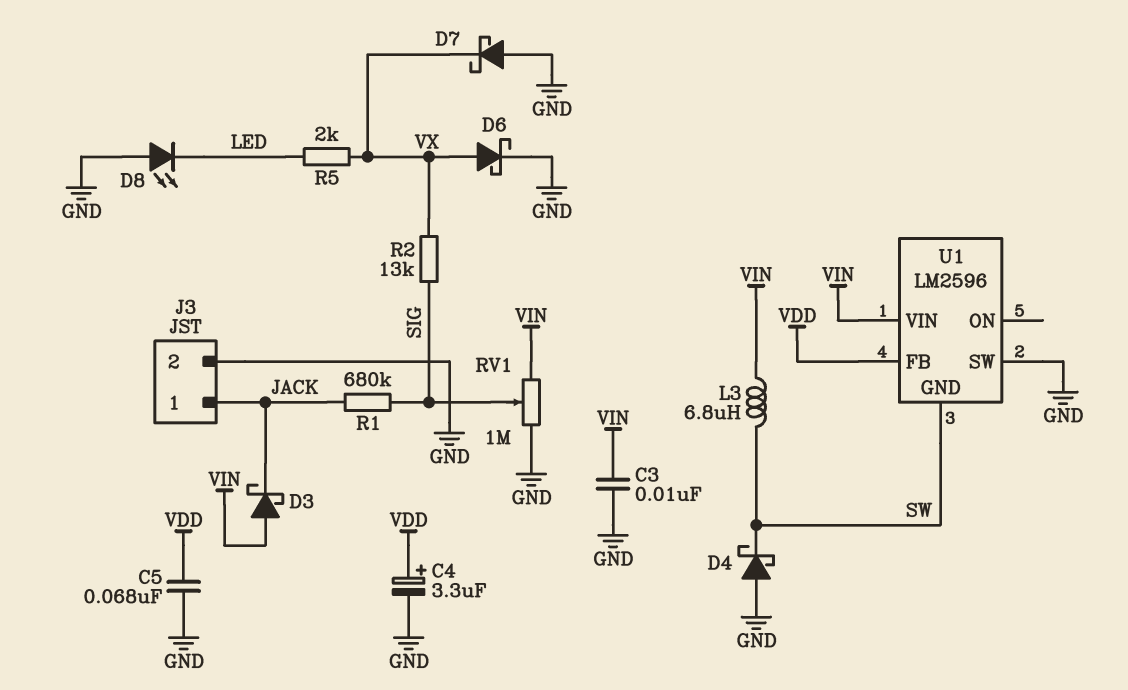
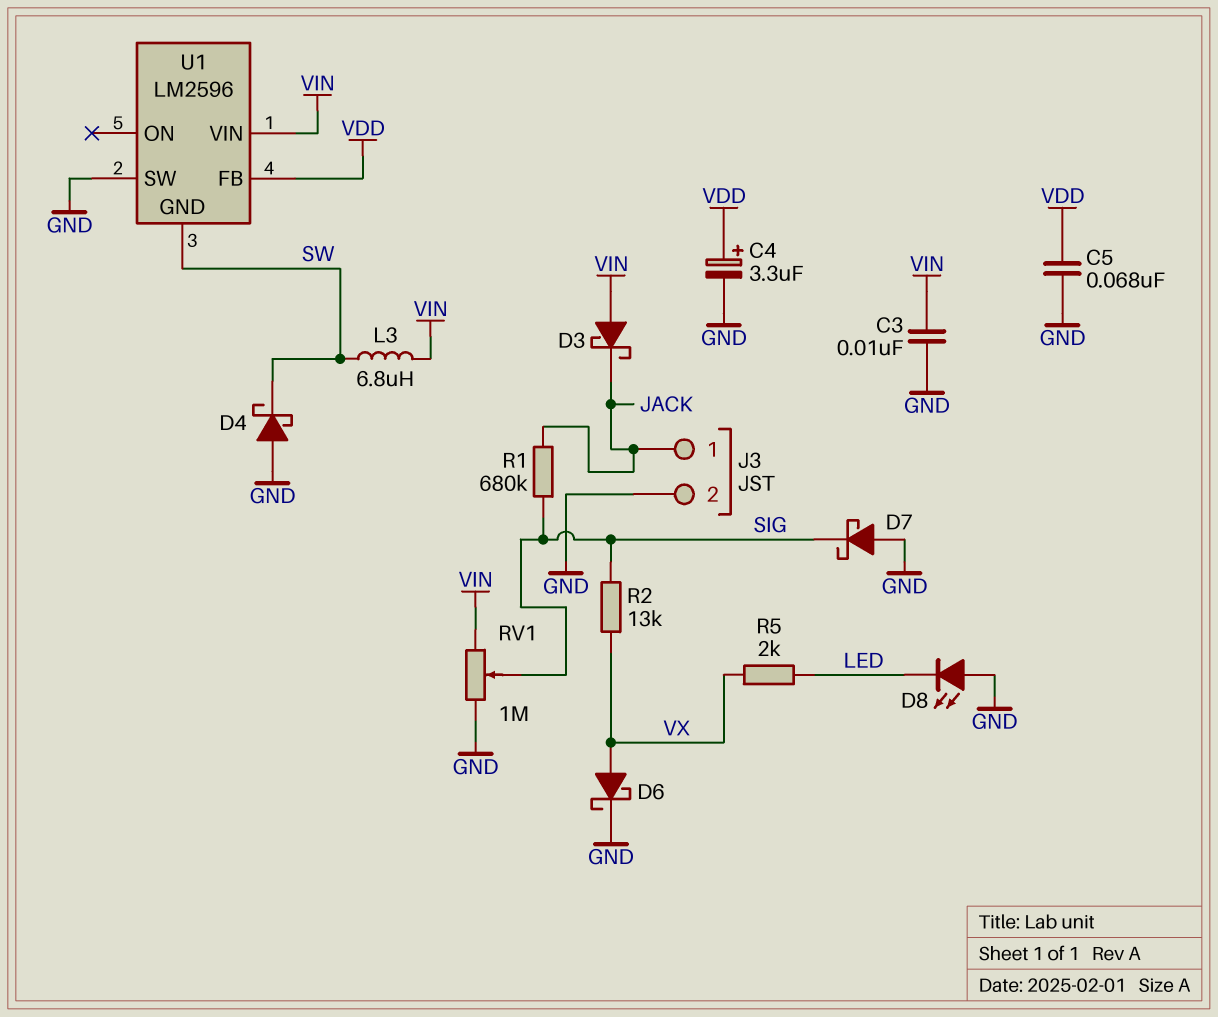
D7: schottky (A GND, K VX) -> schottky (A GND, K SIG)

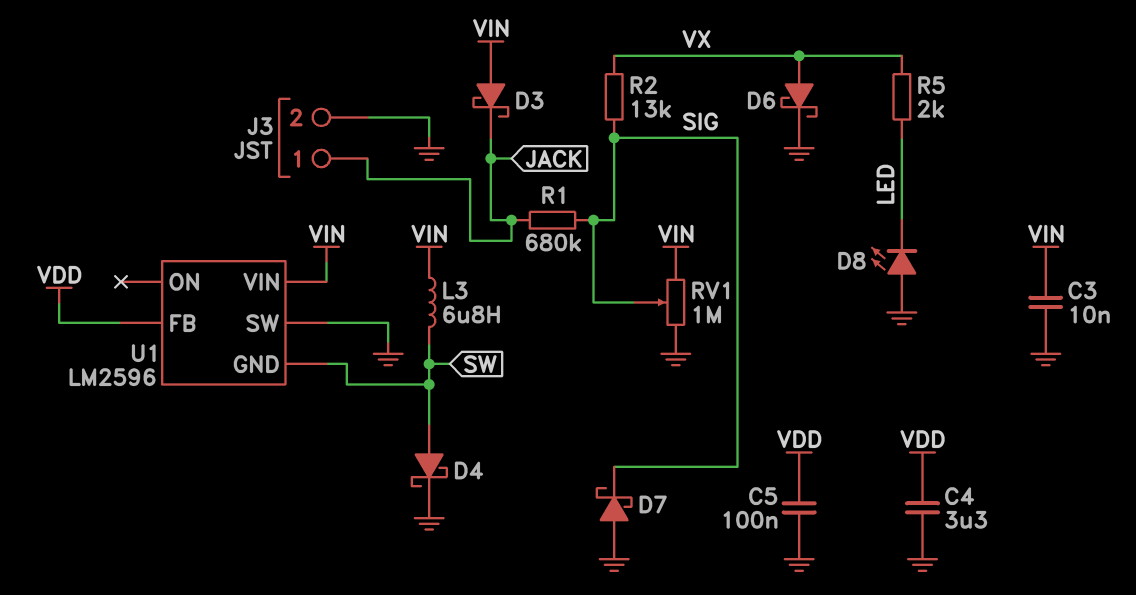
C4: 3.3uF (plus VDD, minus GND) -> 3.3uF (GND, VDD)
C5: 68nF (GND, VDD) -> 100nF (GND, VDD)
D4: schottky (A GND, K SW) -> schottky (A SW, K GND)

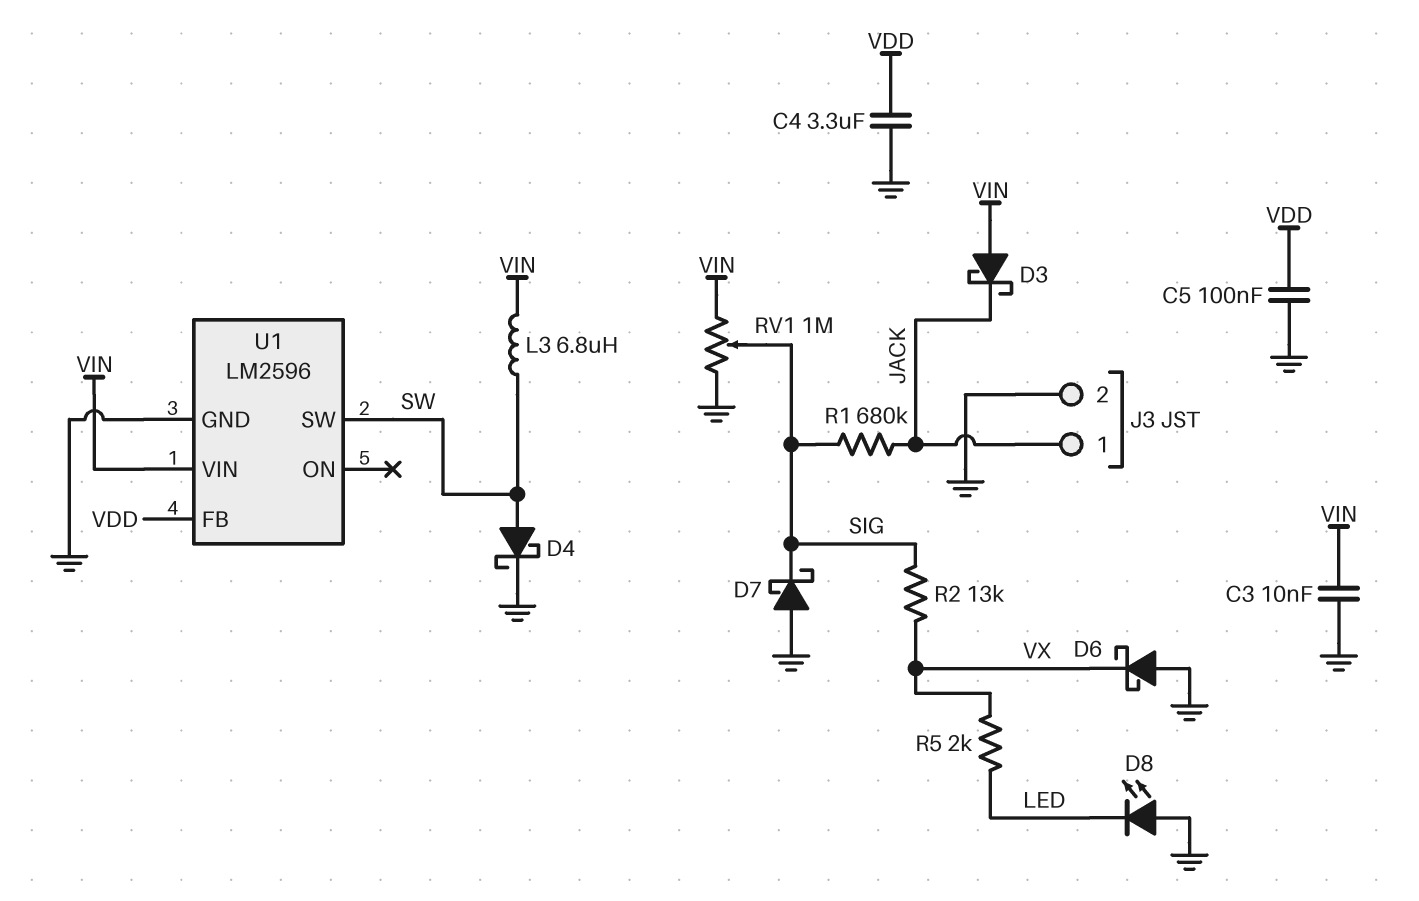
D6: schottky (A VX, K GND) -> schottky (A GND, K VX)
U1 pin GND: SW -> GND
U1 pin SW: GND -> SW

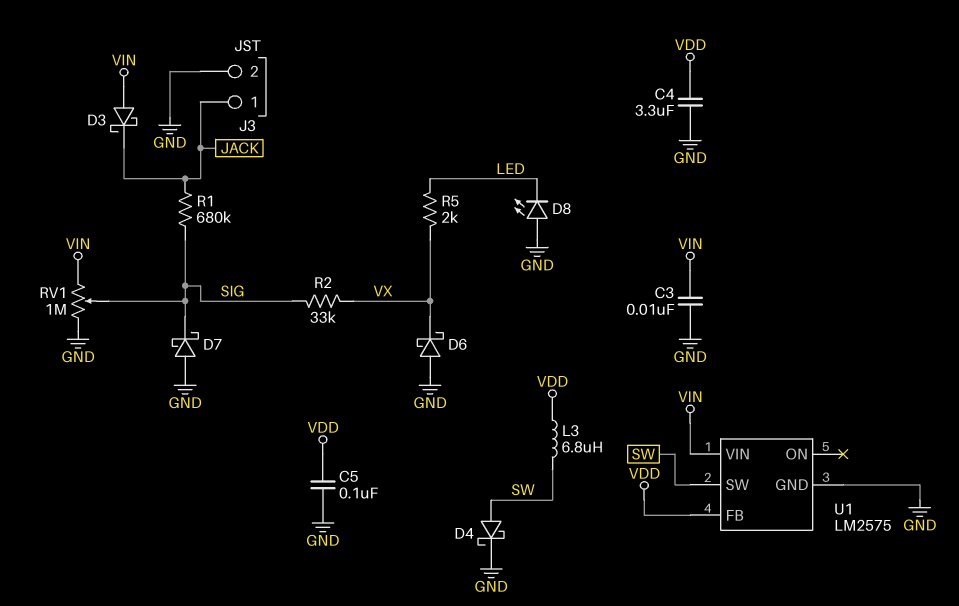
L3: 6.8uH (SW, VIN) -> 6.8uH (SW, VDD)
R2: 13k (SIG, VX) -> 33k (SIG, VX)
U1: LM2596 -> LM2575

